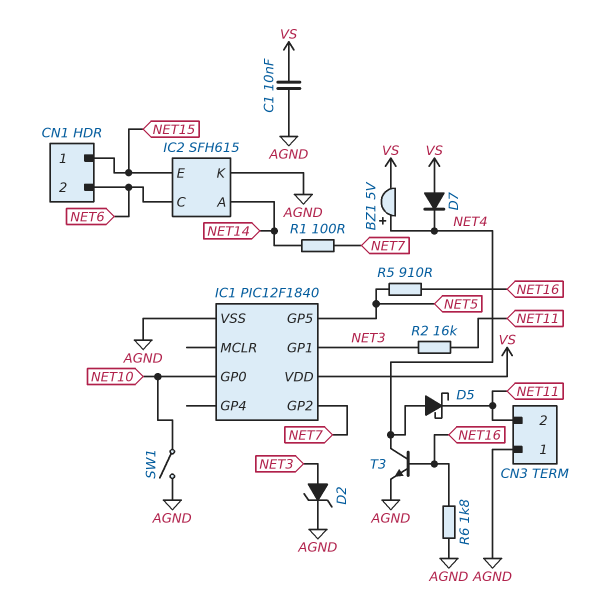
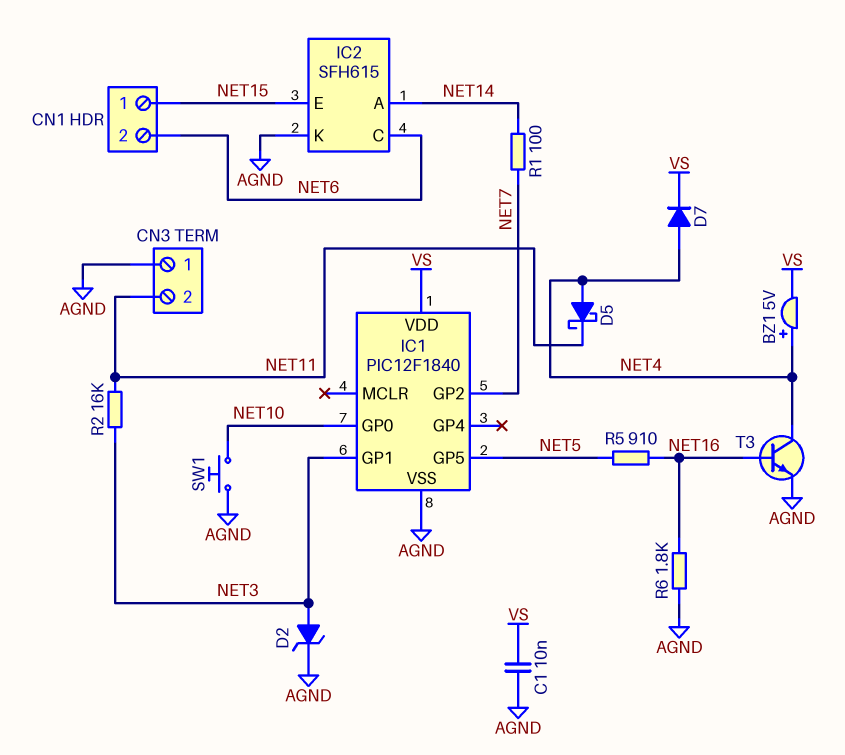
D7: diode (A VS, K NET4) -> diode (A NET4, K VS)
SW1: switch (AGND, NET10) -> button (AGND, NET10)

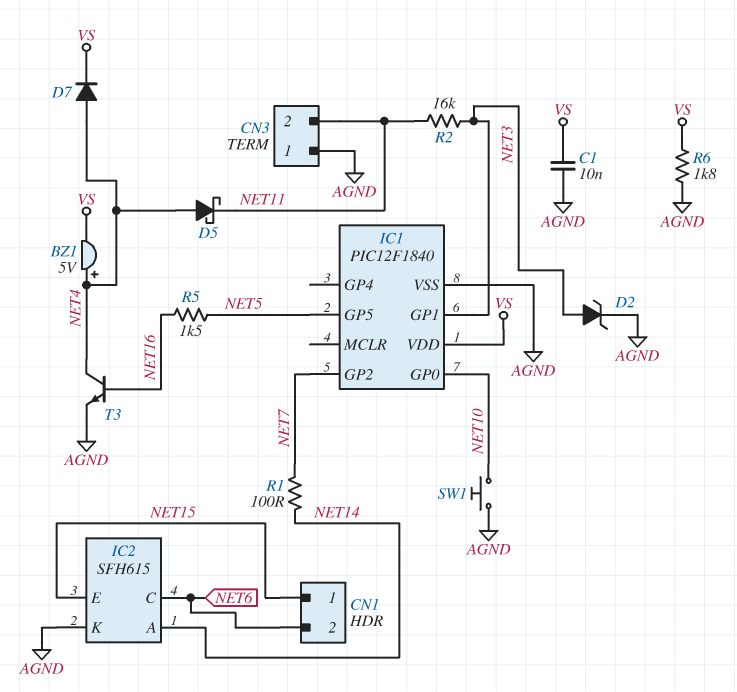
R5: 910 (NET5, NET16) -> 1.5k (NET5, NET16)
R6: 1.8k (AGND, NET16) -> 1.8k (AGND, VS)

